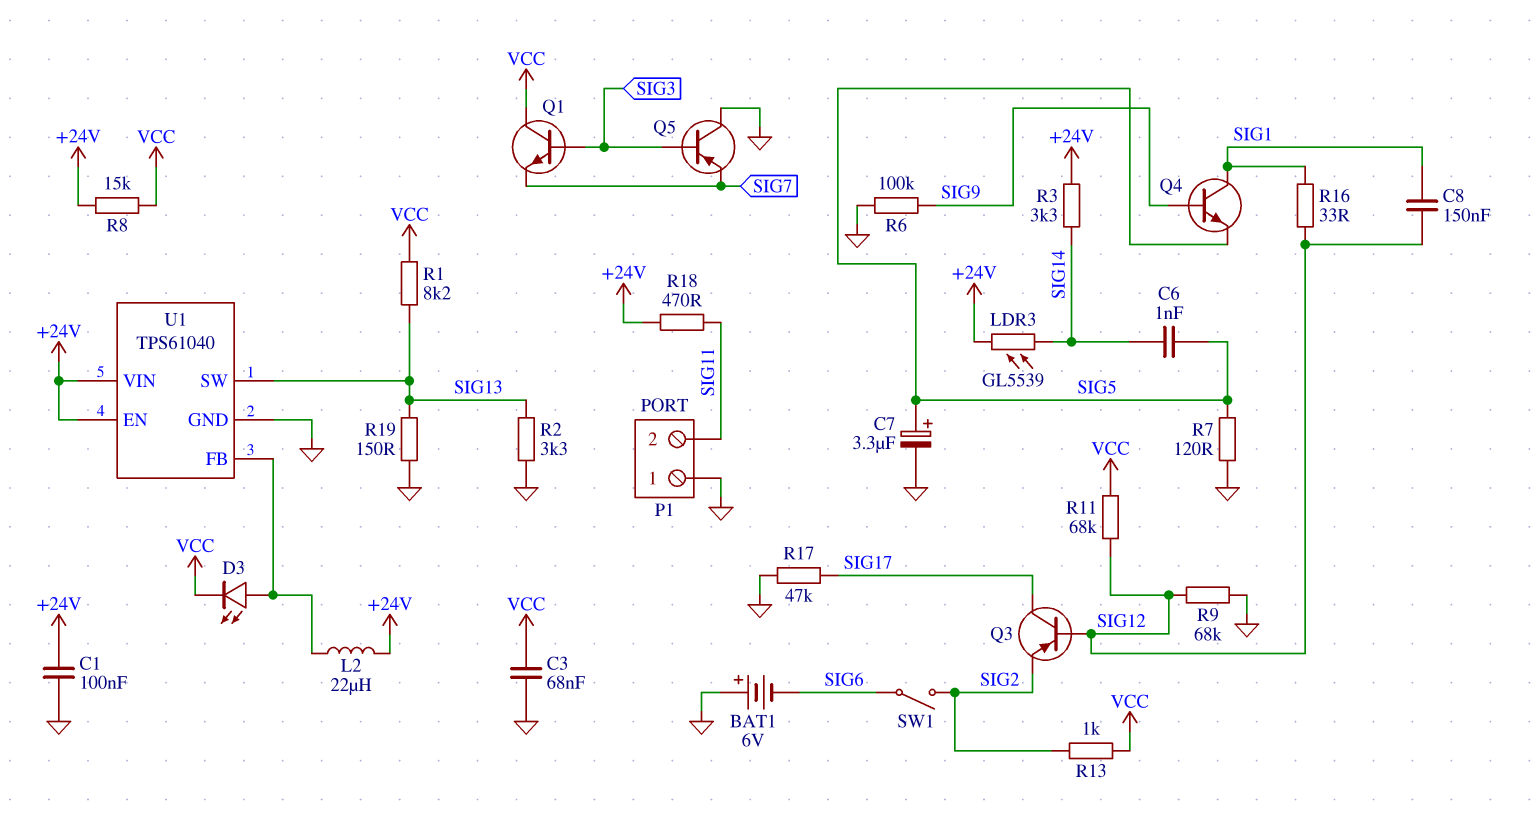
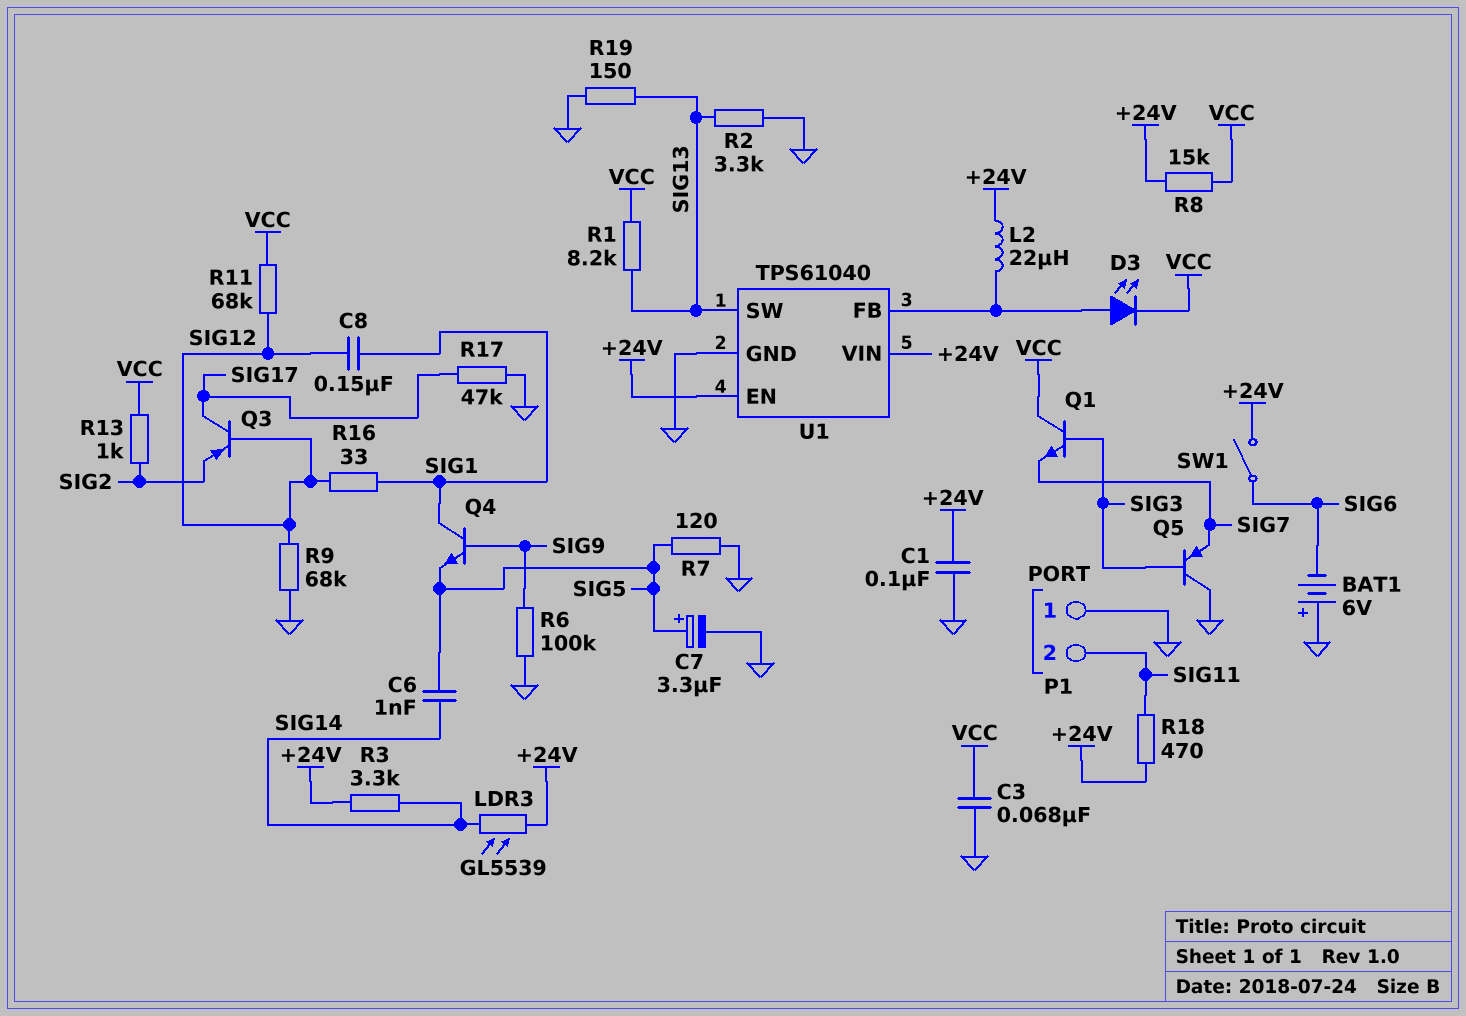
SW1: switch (SIG2, SIG6) -> switch (+24V, SIG6)

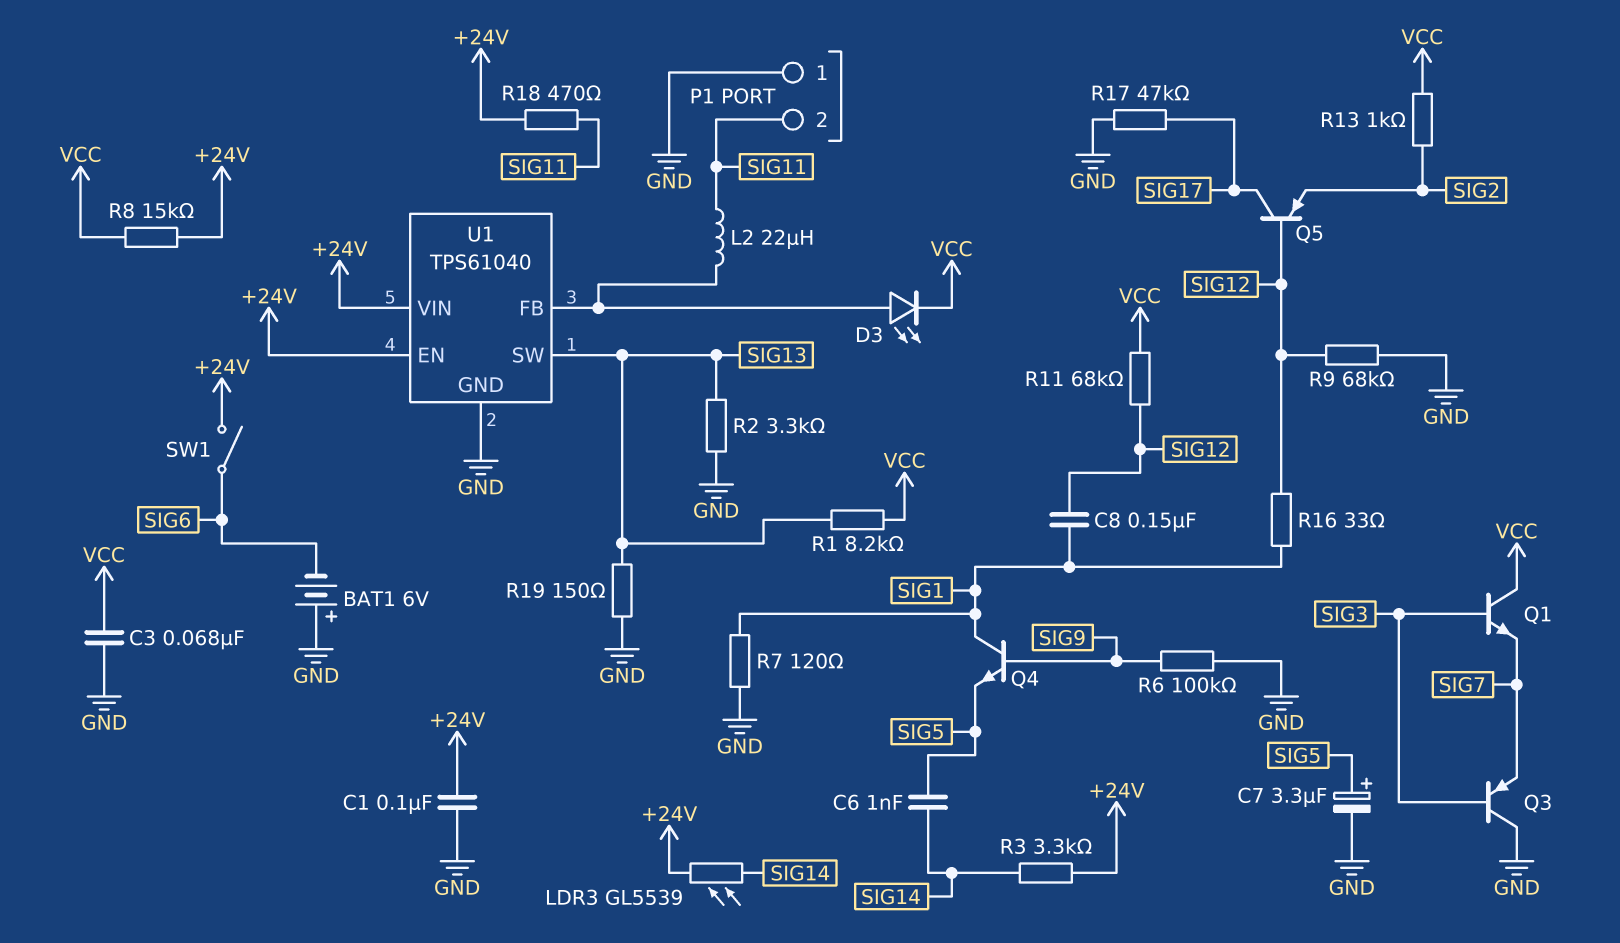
L2: 22uH (+24V, U1/FB) -> 22uH (SIG11, U1/FB)
Q3: PNP (B SIG12, C SIG17, E SIG2) -> PNP (B SIG3, C GND, E SIG7)
Q5: PNP (B SIG3, C GND, E SIG7) -> PNP (B SIG12, C SIG17, E SIG2)
R7: 120 (GND, SIG5) -> 120 (GND, SIG1)

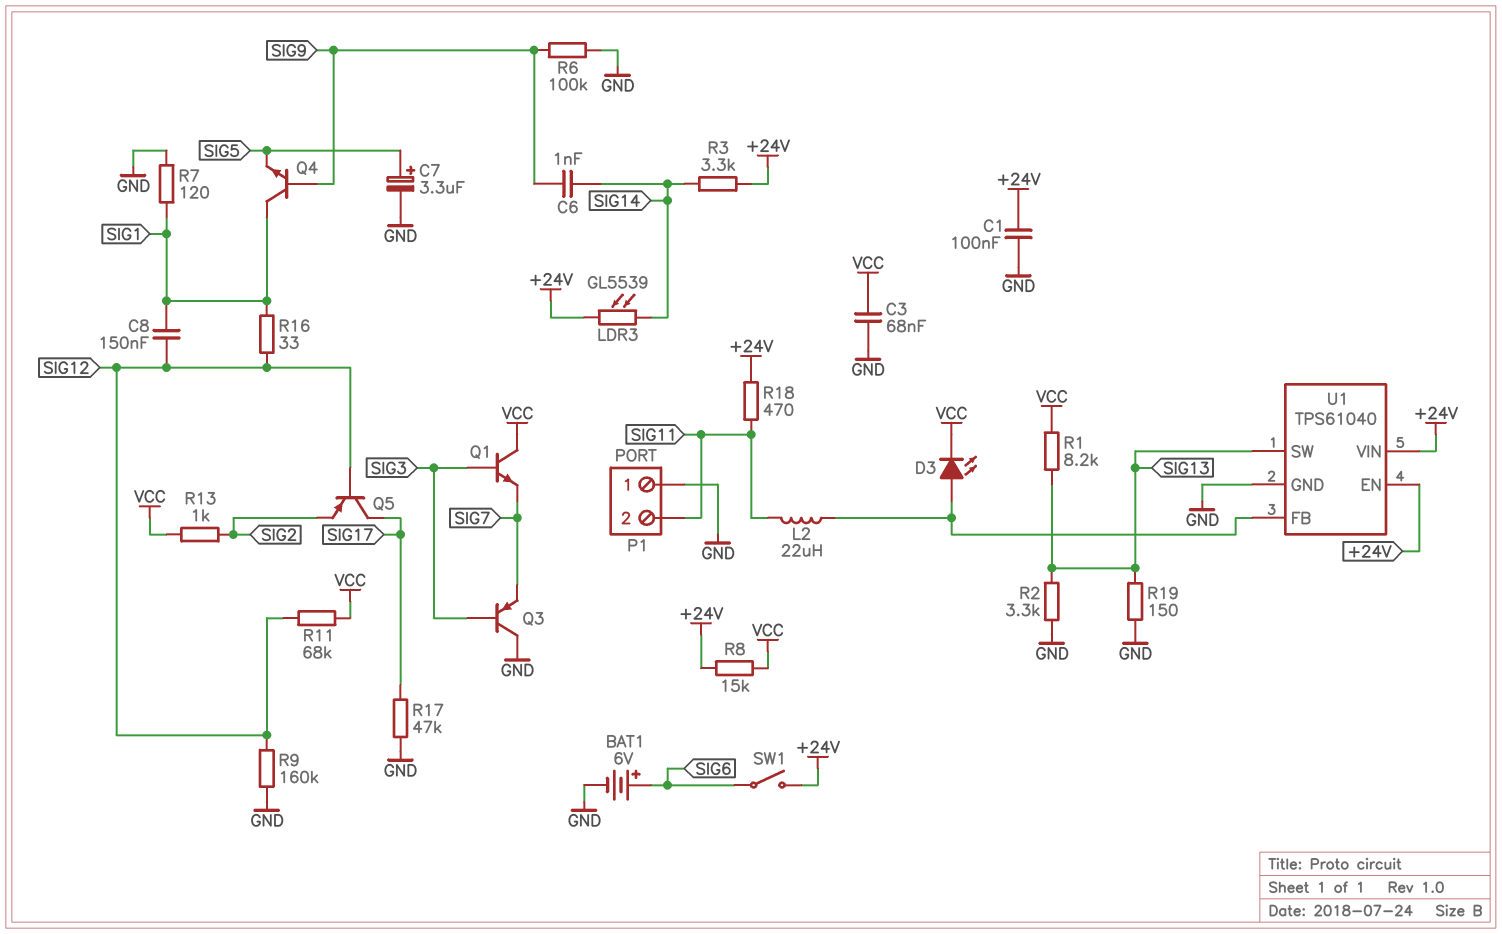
BAT1: 6V (plus GND, minus SIG6) -> 6V (plus SIG6, minus GND)
C6: 1nF (SIG5, SIG14) -> 1nF (SIG9, SIG14)
R9: 68k (GND, SIG12) -> 160k (GND, SIG12)

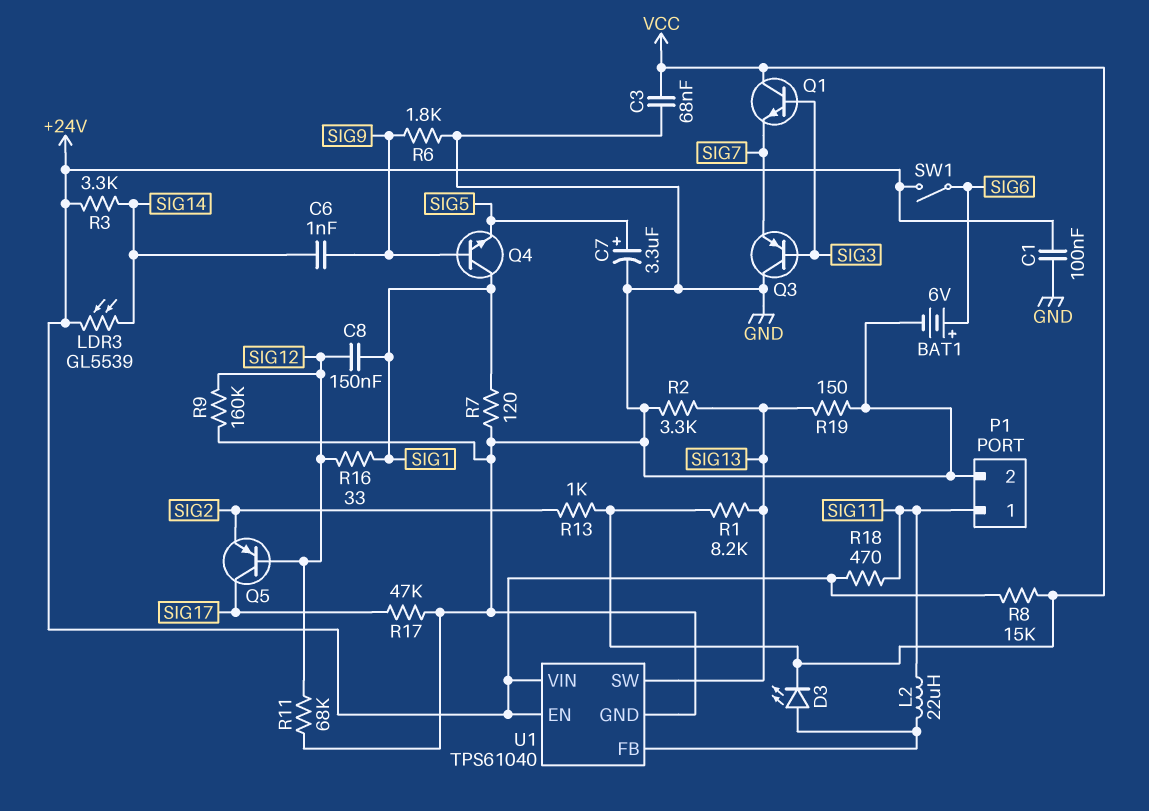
P1 pin 1: GND -> SIG11
P1 pin 2: SIG11 -> GND
R6: 100k (GND, SIG9) -> 1.8k (GND, SIG9)
R11: 68k (SIG12, VCC) -> 68k (GND, SIG12)

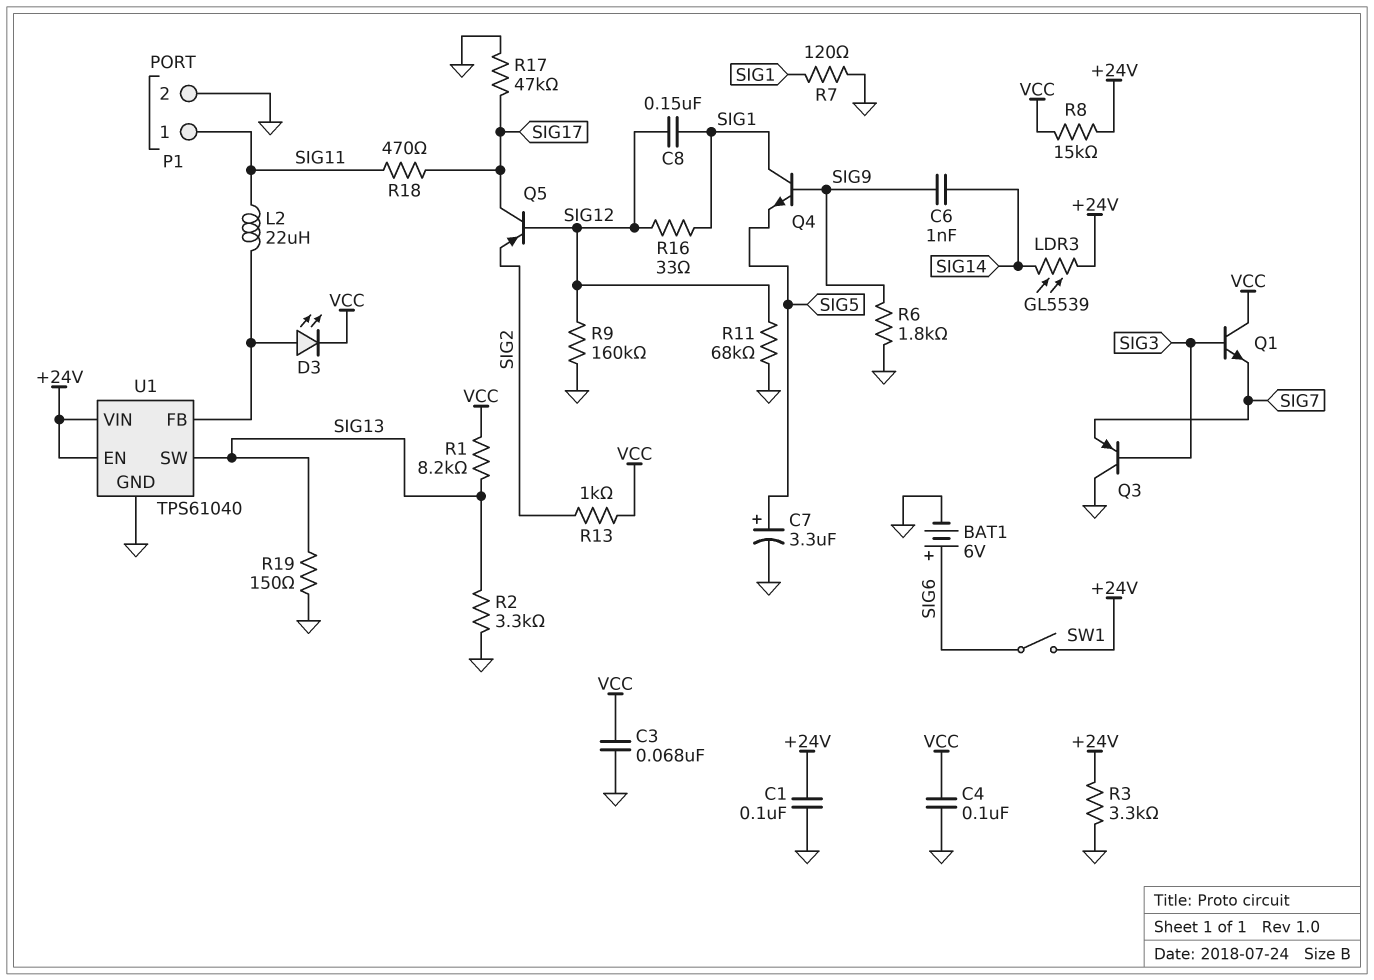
C4: none -> 100nF (GND, VCC)
R3: 3.3k (+24V, SIG14) -> 3.3k (+24V, GND)
R18: 470 (+24V, SIG11) -> 470 (SIG11, SIG17)

